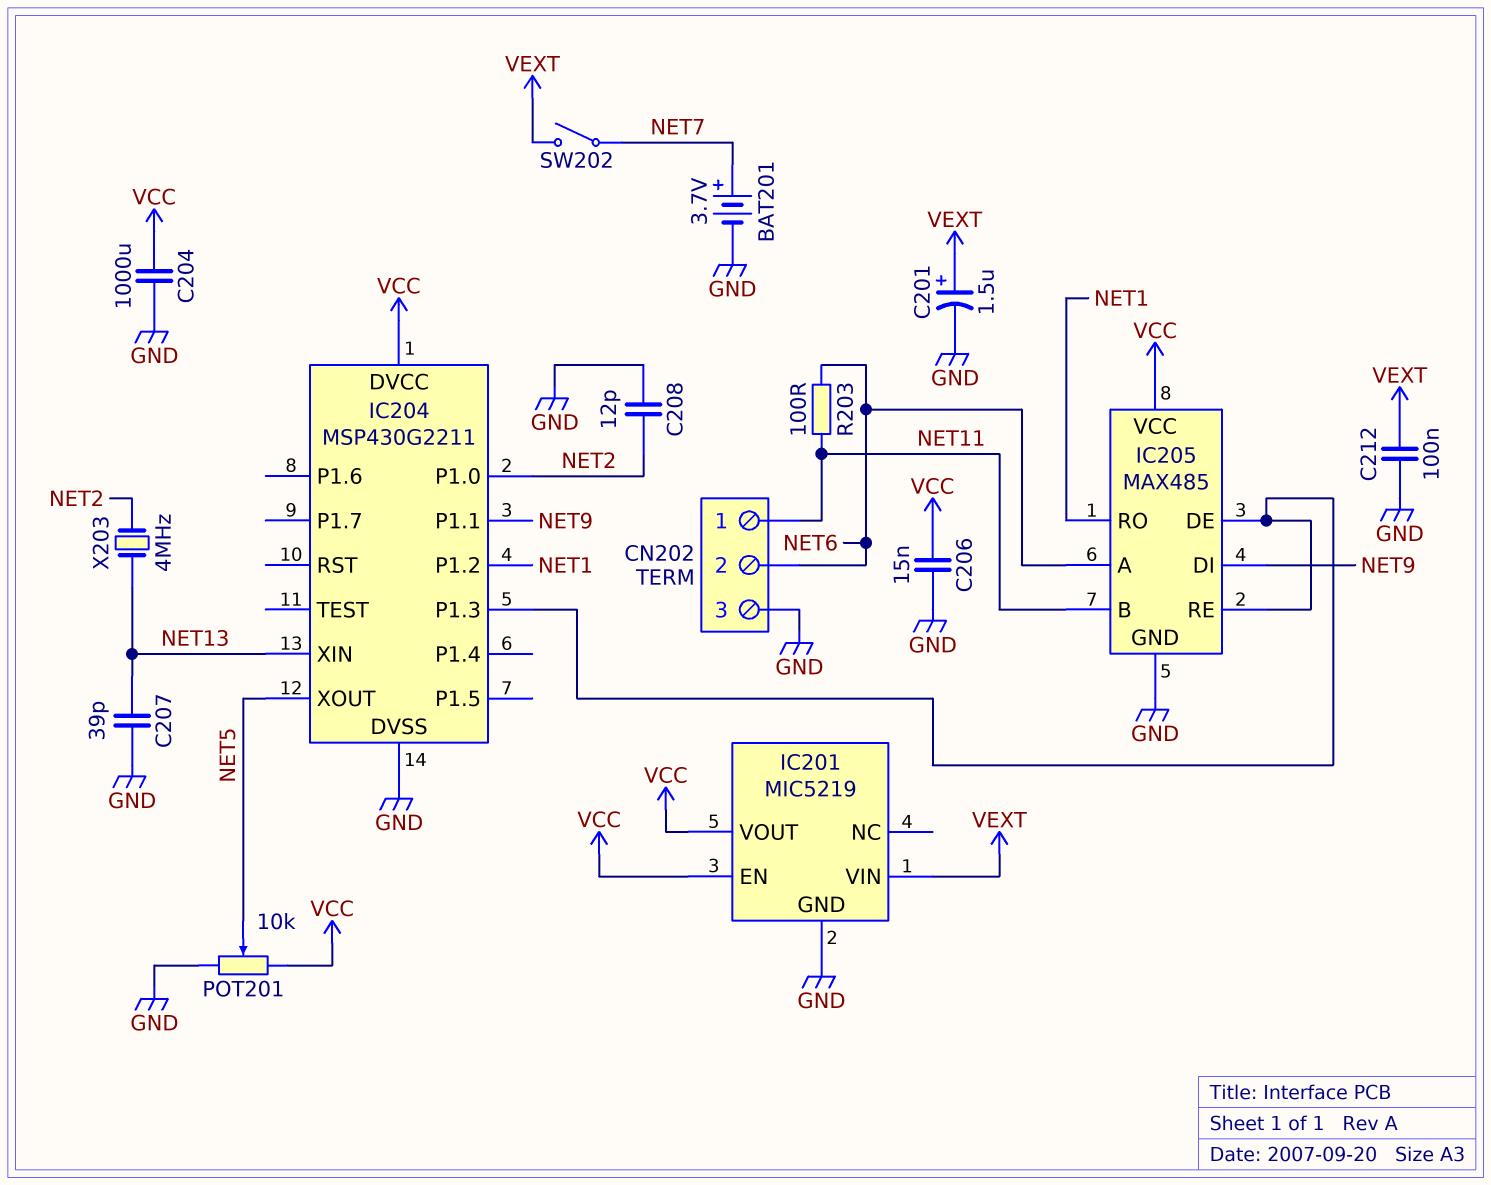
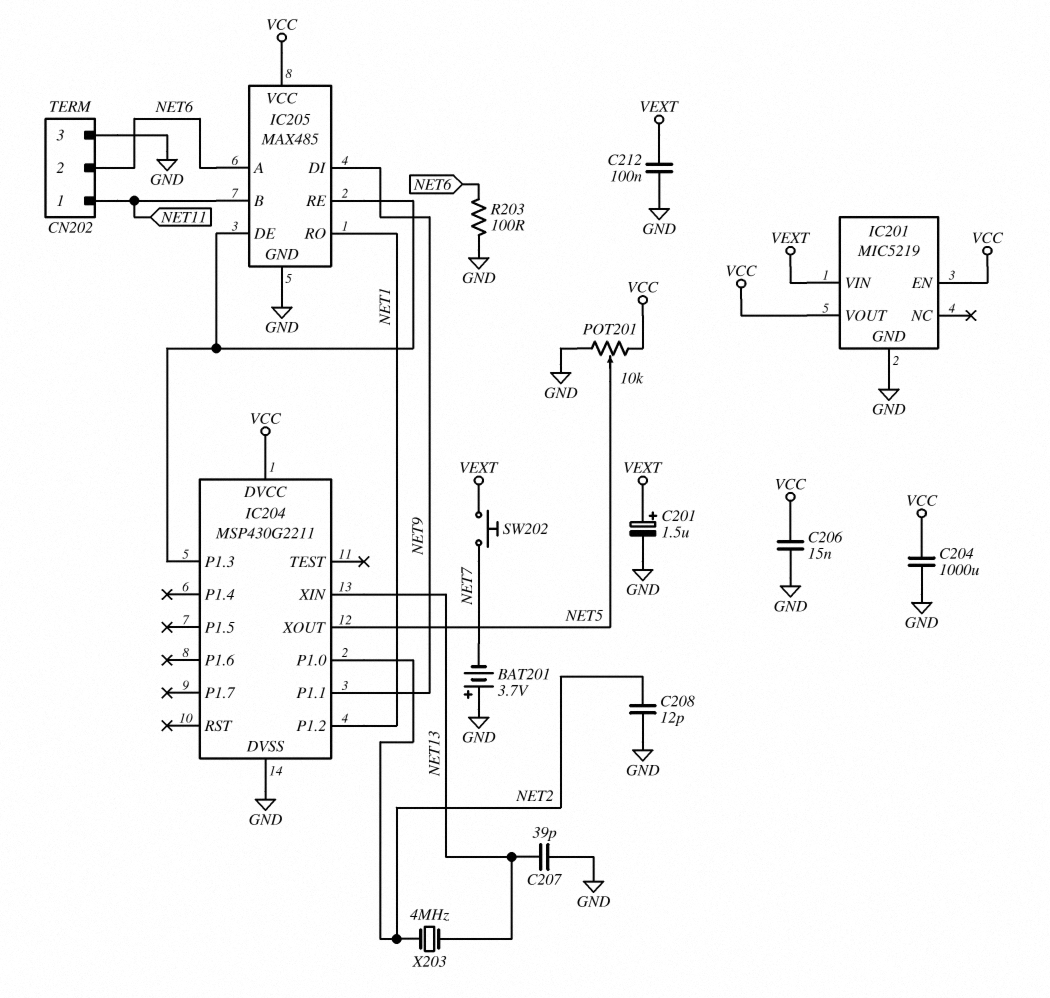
BAT201: 3.7V (plus NET7, minus GND) -> 3.7V (plus GND, minus NET7)
R203: 100 (NET6, NET11) -> 100 (GND, NET6)
SW202: switch (NET7, VEXT) -> button (NET7, VEXT)

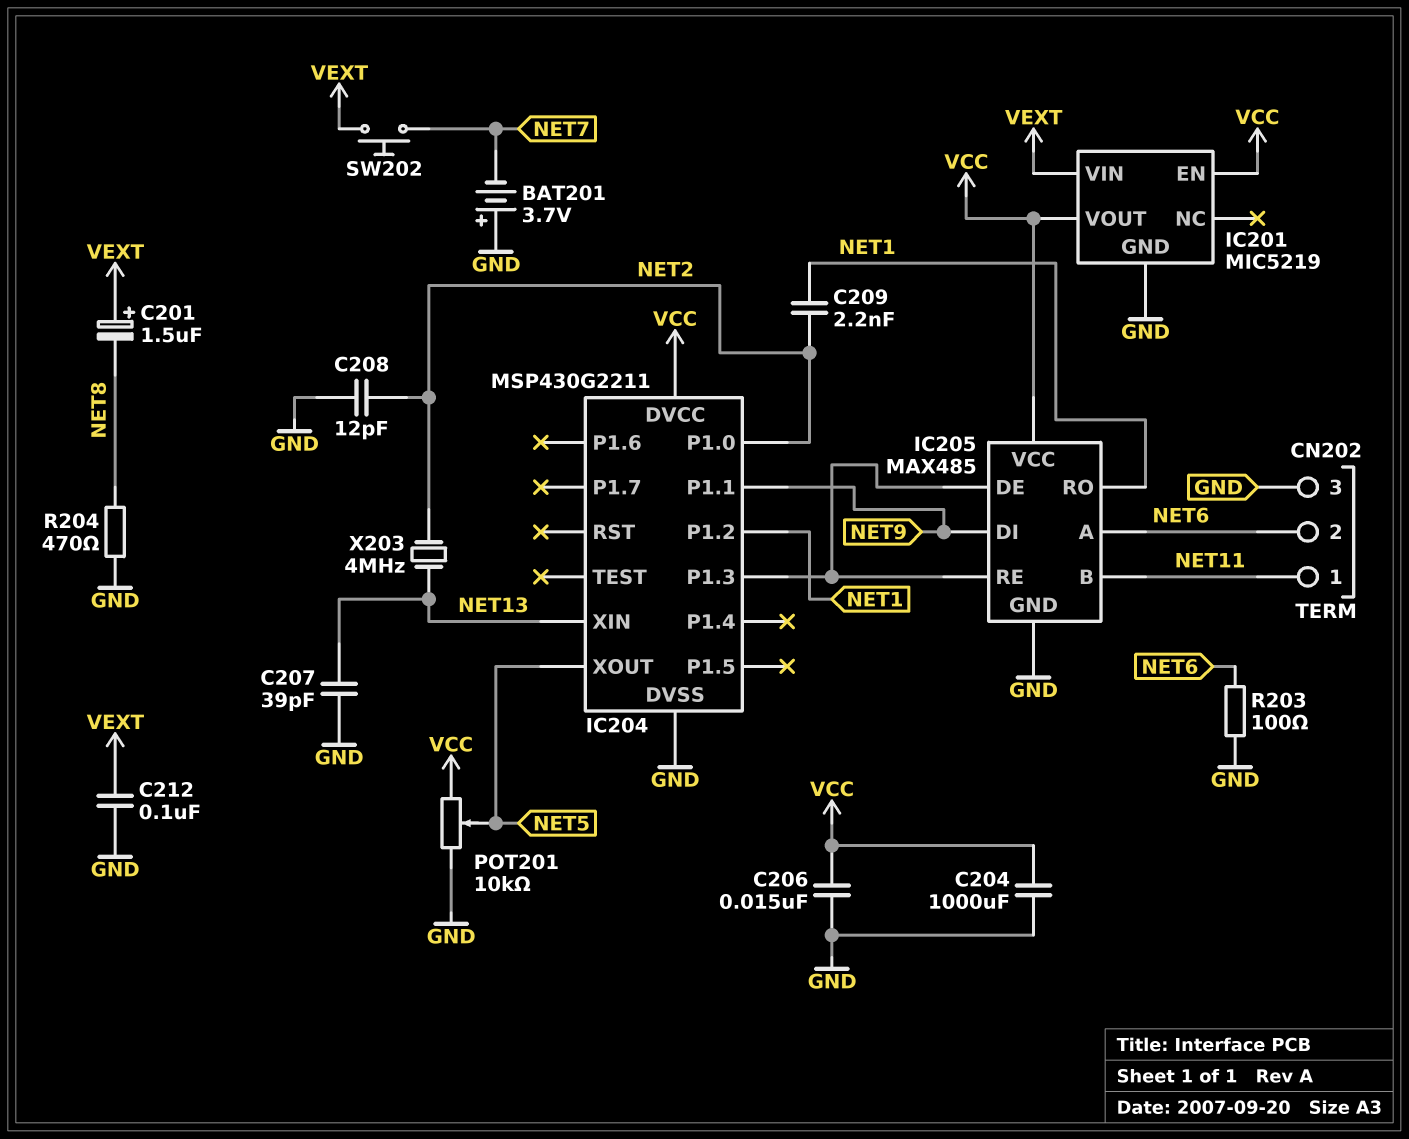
C201: 1.5uF (plus VEXT, minus GND) -> 1.5uF (plus VEXT, minus NET8)
C209: none -> 2.2nF (NET1, NET2)
R204: none -> 470 (GND, NET8)

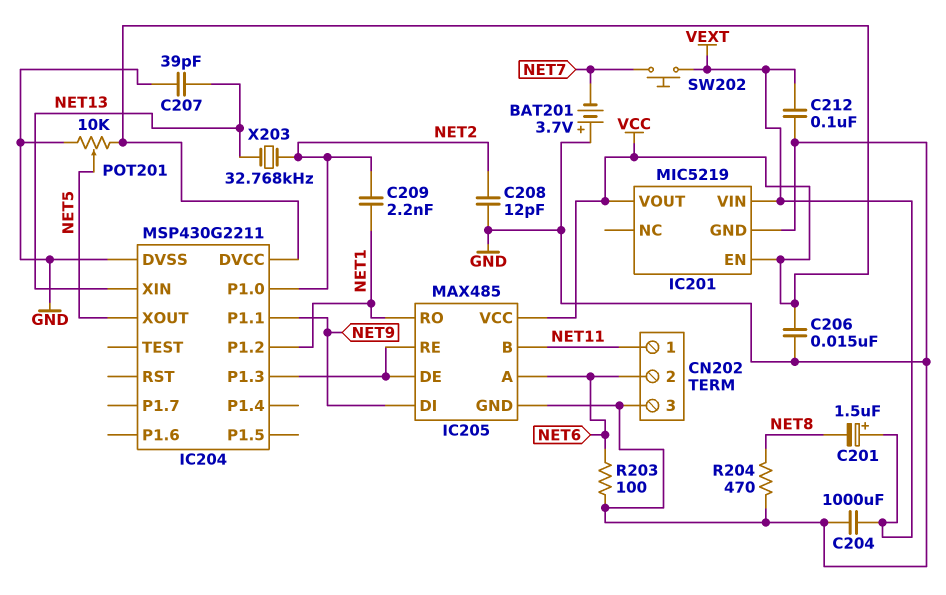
C204: 1000uF (GND, VCC) -> 1000uF (GND, VEXT)
X203: 4MHz (NET2, NET13) -> 32.768kHz (NET2, NET13)

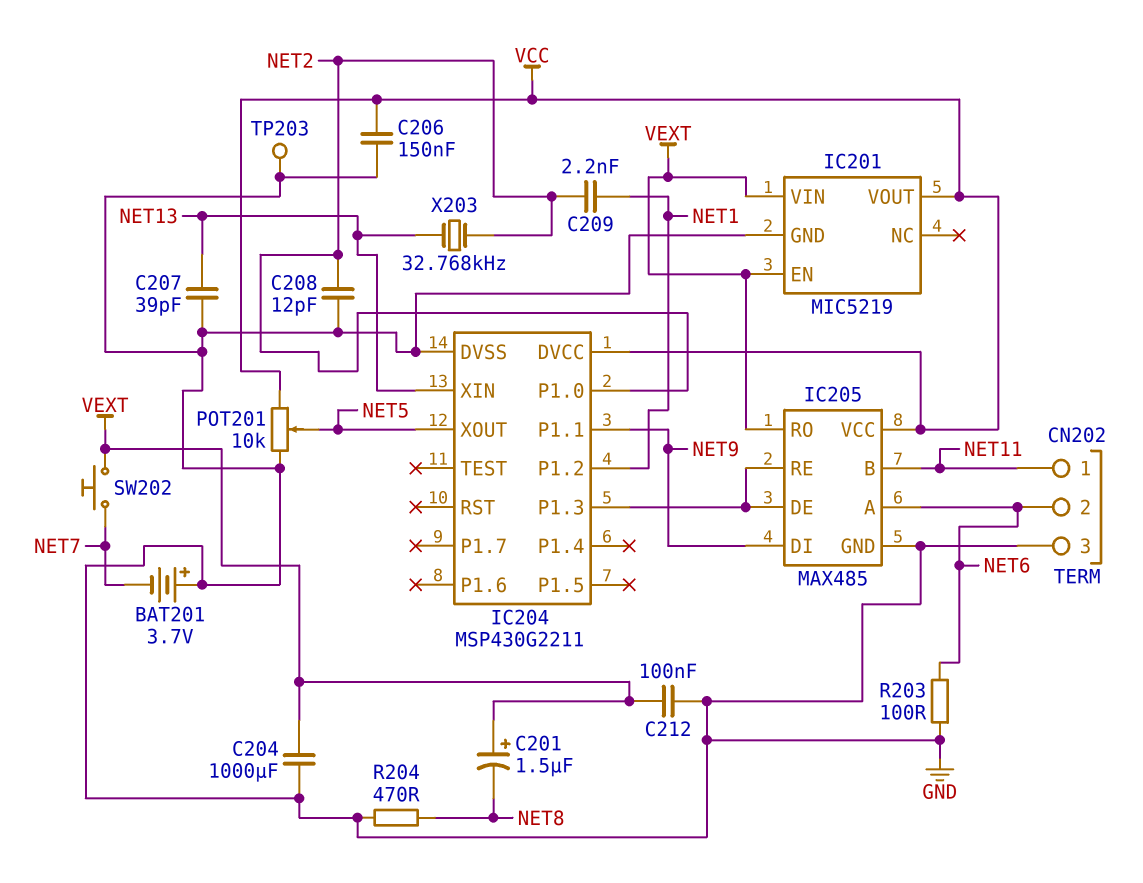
C206: 15nF (GND, VCC) -> 150nF (GND, VCC)
IC201 pin EN: VCC -> VEXT
IC205 pin RO: NET1 -> VEXT
TP203: none -> test point (GND)

